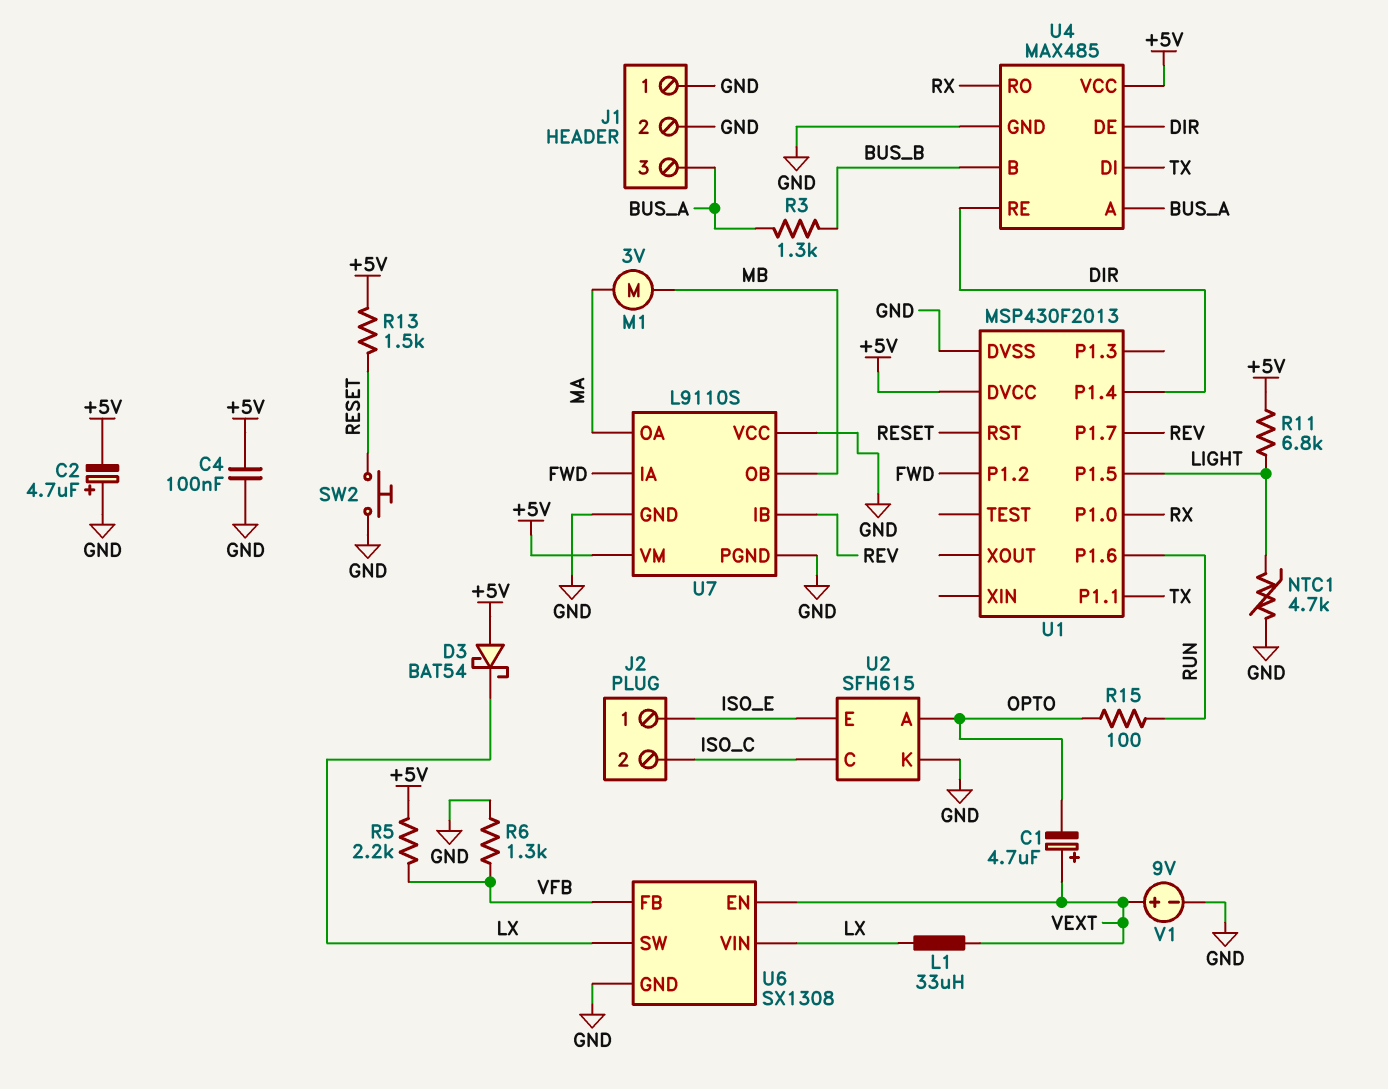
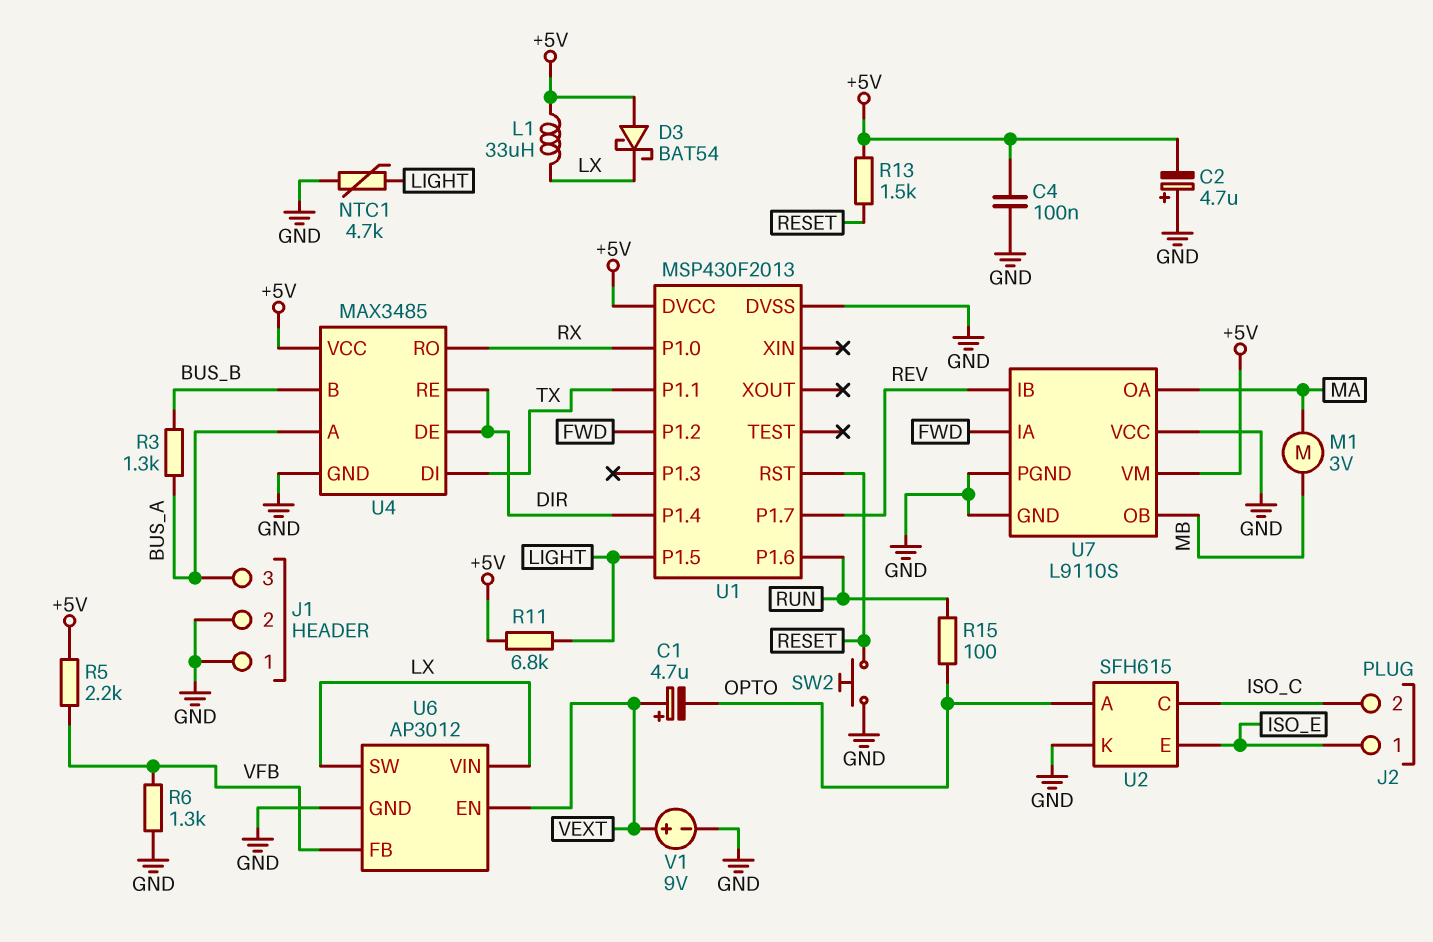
L1: 33uH (LX, VEXT) -> 33uH (+5V, LX)
U4: MAX485 -> MAX3485
U6: SX1308 -> AP3012

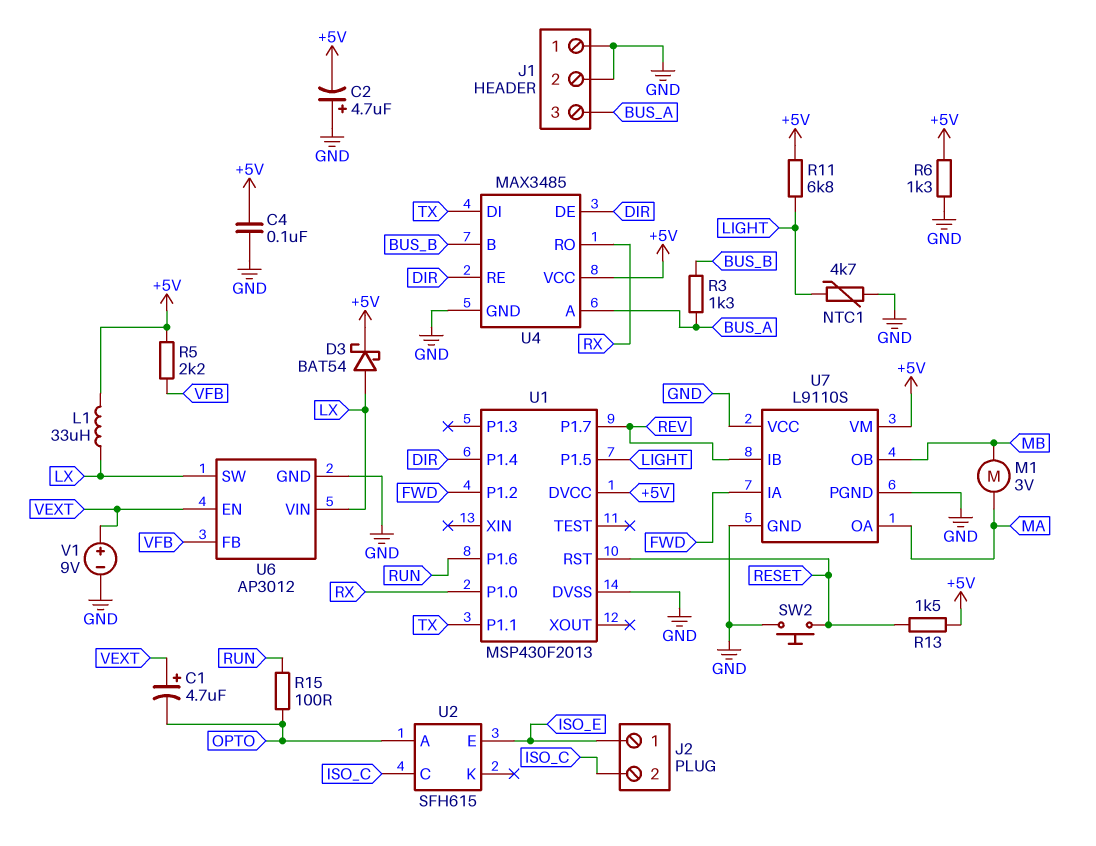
D3: schottky BAT54 (A +5V, K LX) -> schottky BAT54 (A LX, K +5V)
R6: 1.3k (GND, VFB) -> 1.3k (+5V, GND)
U2 pin K: GND -> none

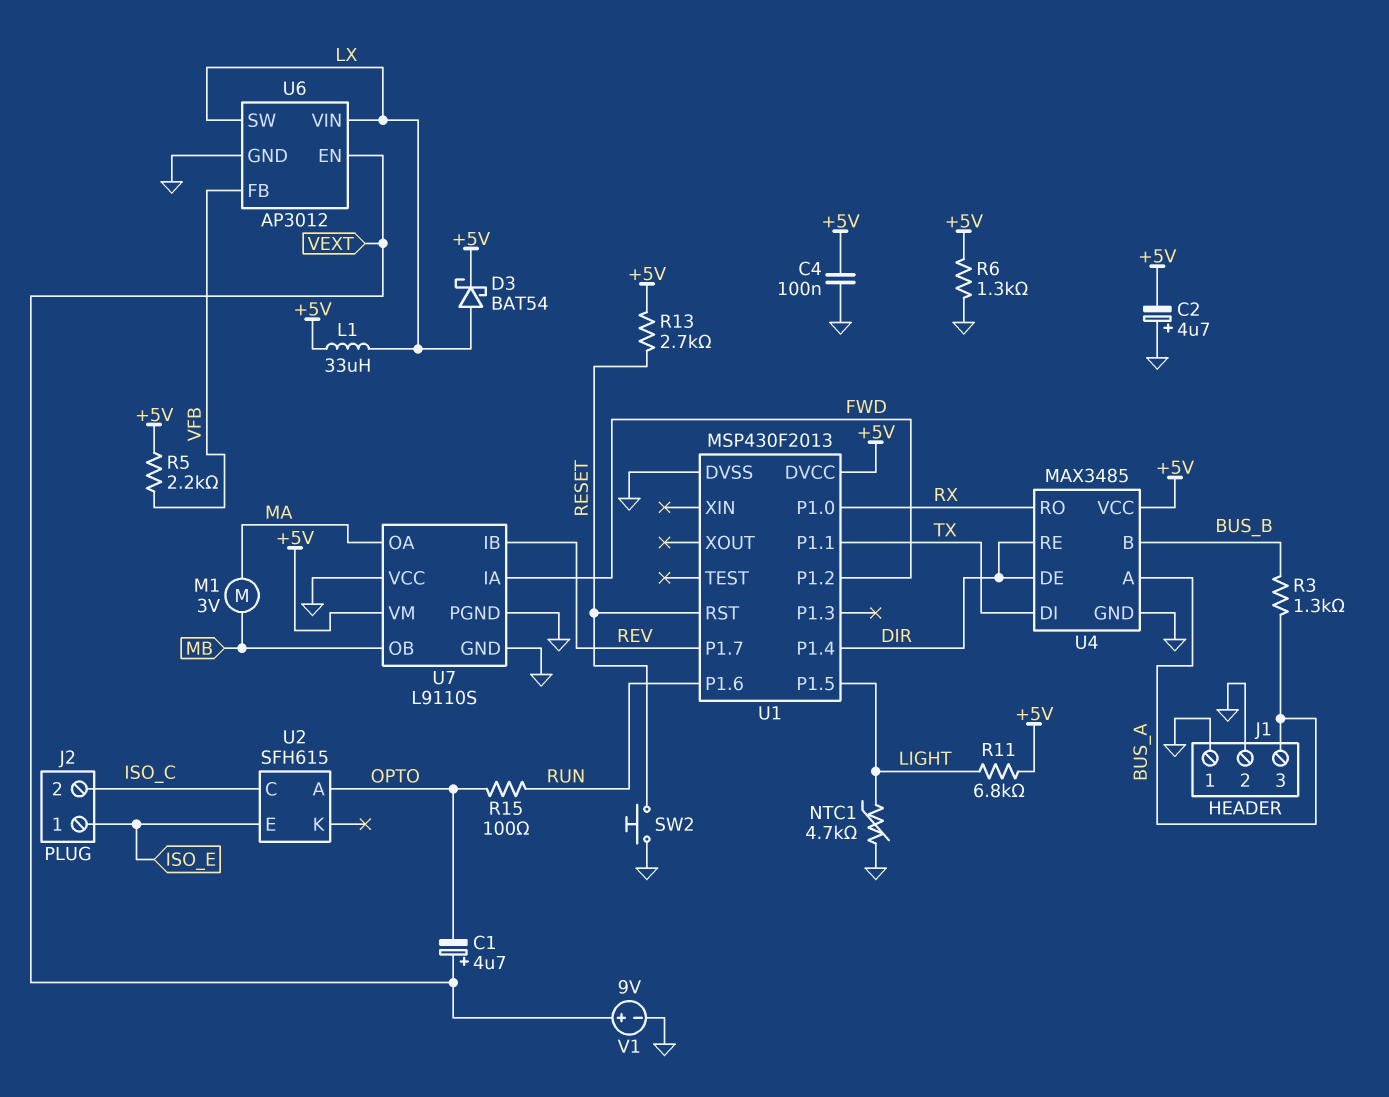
R13: 1.5k (+5V, RESET) -> 2.7k (+5V, RESET)

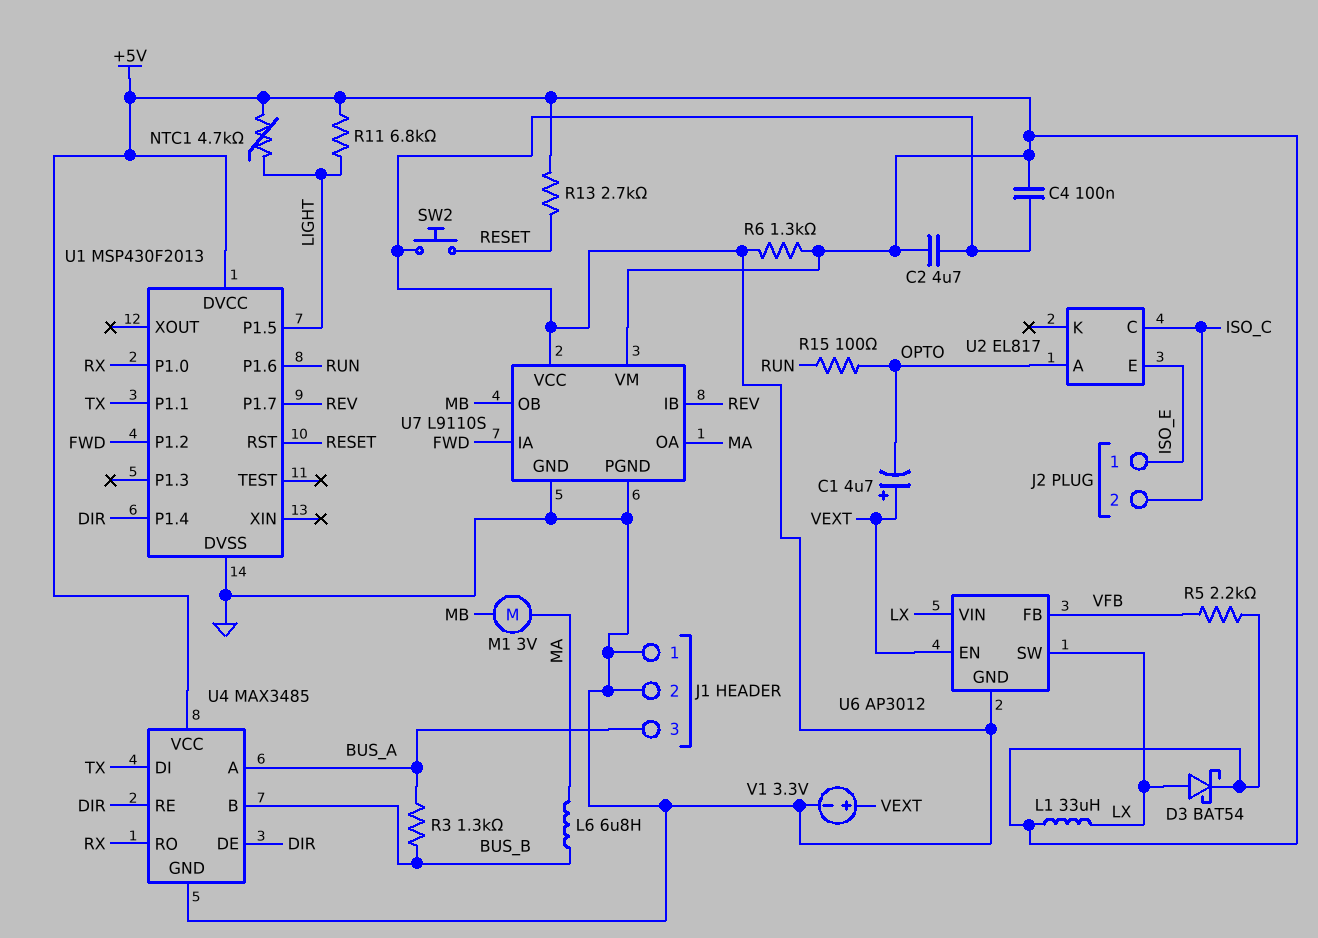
C2: 4.7uF (plus GND, minus +5V) -> 4.7uF (+5V, GND)
L6: none -> 6.8uH (BUS_B, MA)
NTC1: 4.7k (GND, LIGHT) -> 4.7k (+5V, LIGHT)
U2: SFH615 -> EL817
V1: 9V (plus VEXT, minus GND) -> 3.3V (plus VEXT, minus GND)

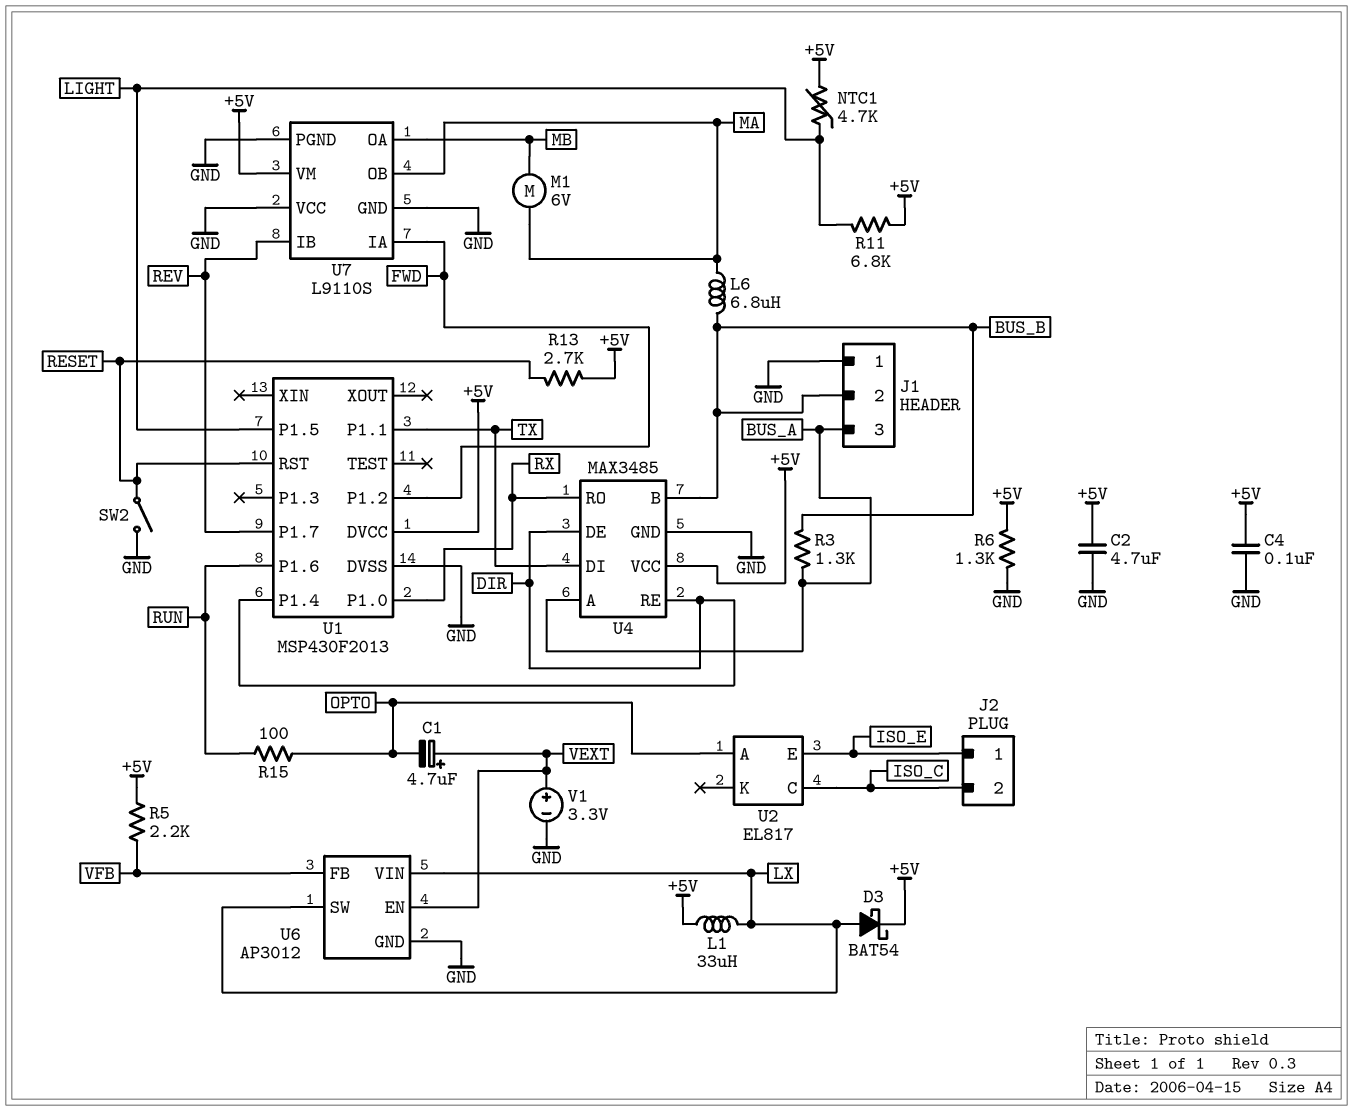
J1 pin 2: GND -> BUS_B
M1: motor 3V (MA, MB) -> motor 6V (MA, MB)
SW2: button (GND, RESET) -> switch (GND, RESET)
U7 pin OA: MA -> MB
U7 pin OB: MB -> MA

